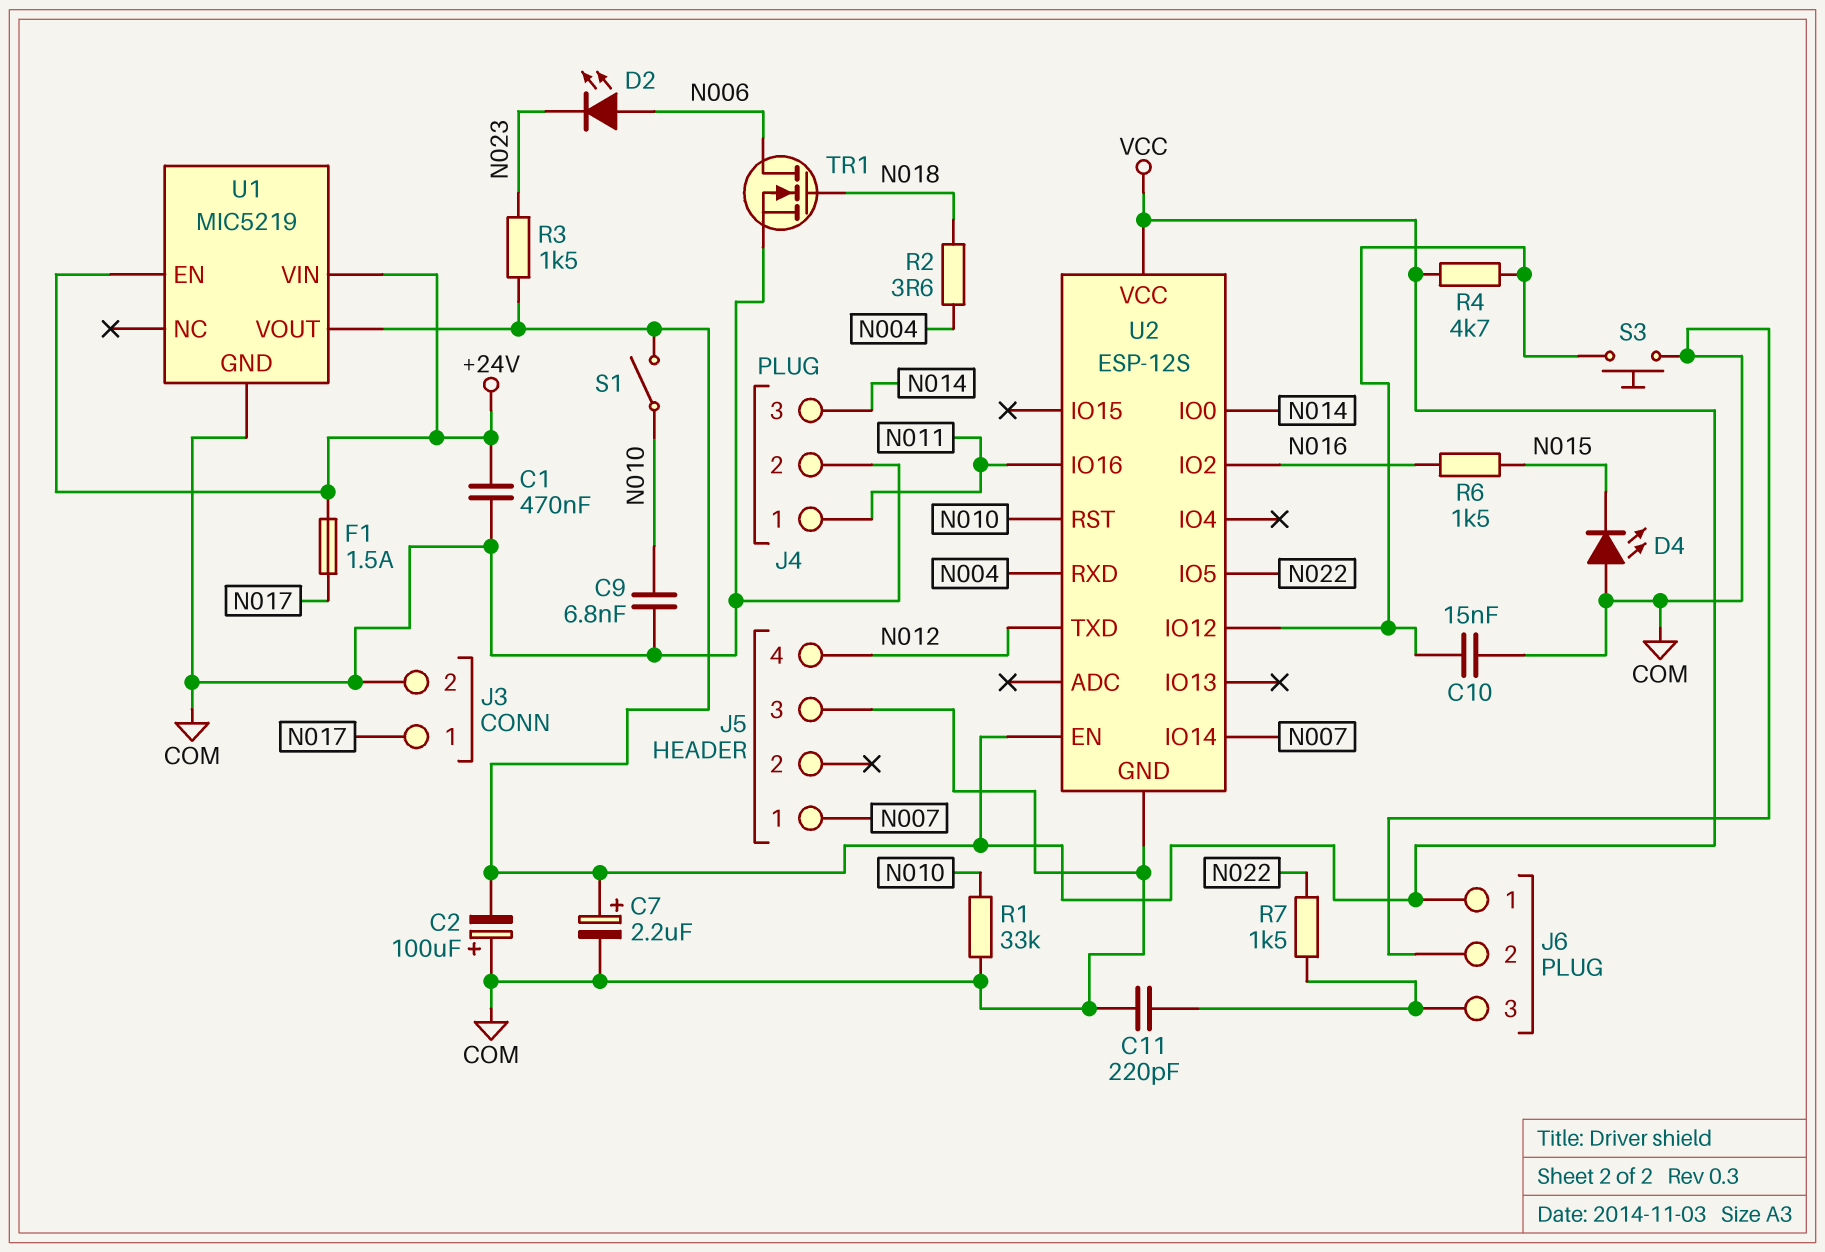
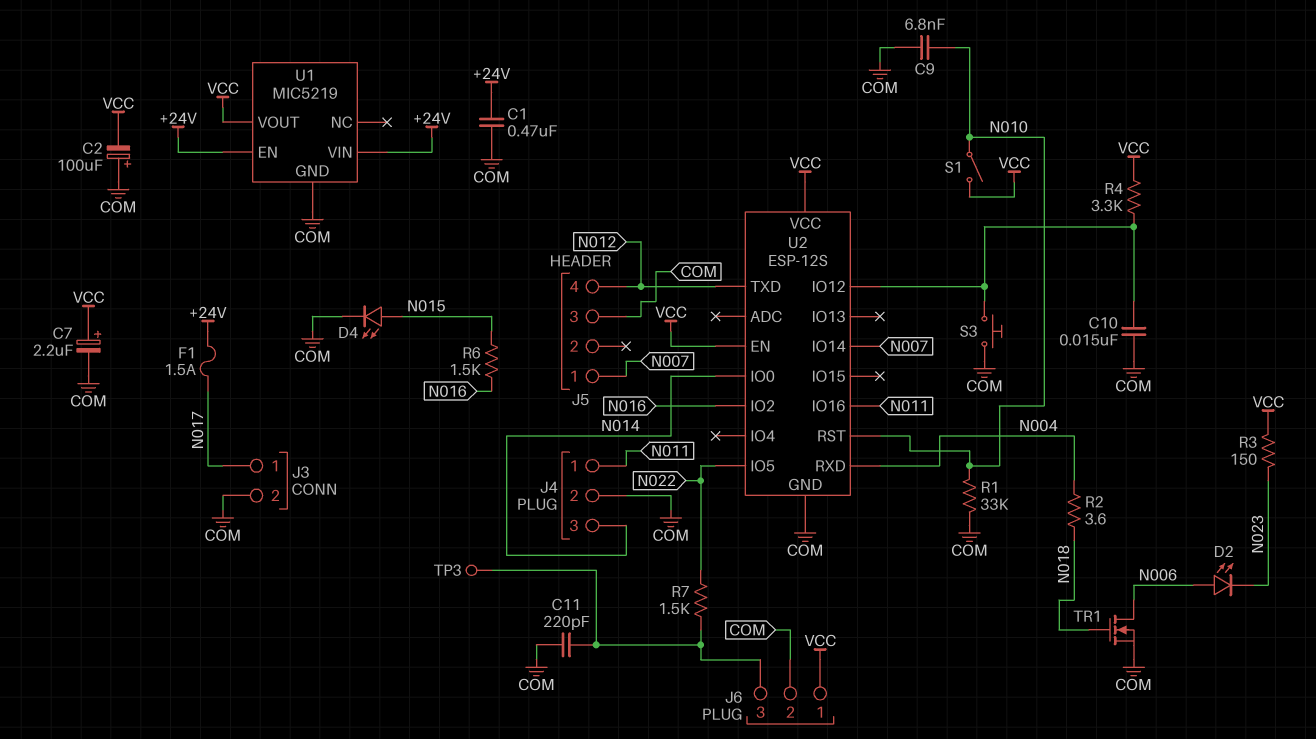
D4: LED (A COM, K N015) -> LED (A N015, K COM)
R3: 1.5k (N023, VCC) -> 150 (N023, VCC)
R4: 4.7k (U2/IO12, VCC) -> 3.3k (U2/IO12, VCC)
TP3: none -> test point (J6/3)

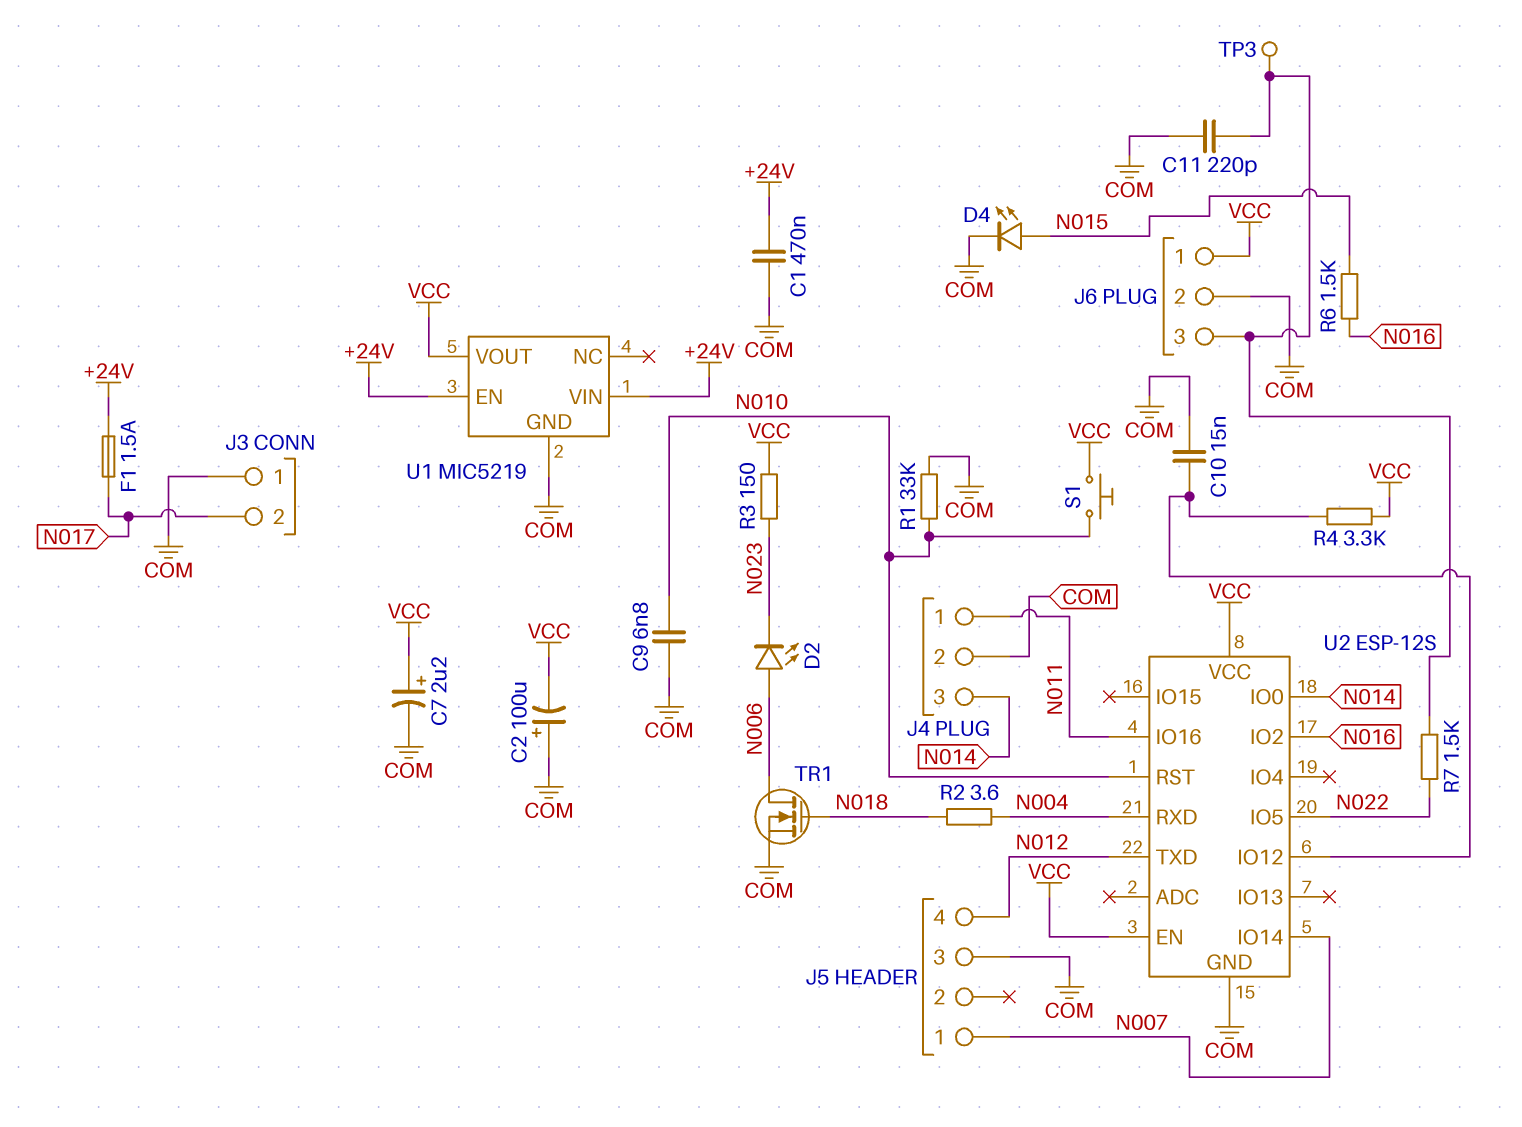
J3 pin 1: N017 -> COM
J3 pin 2: COM -> N017
S1: switch (N010, VCC) -> button (N010, VCC)
S3: button (COM, U2/IO12) -> none

